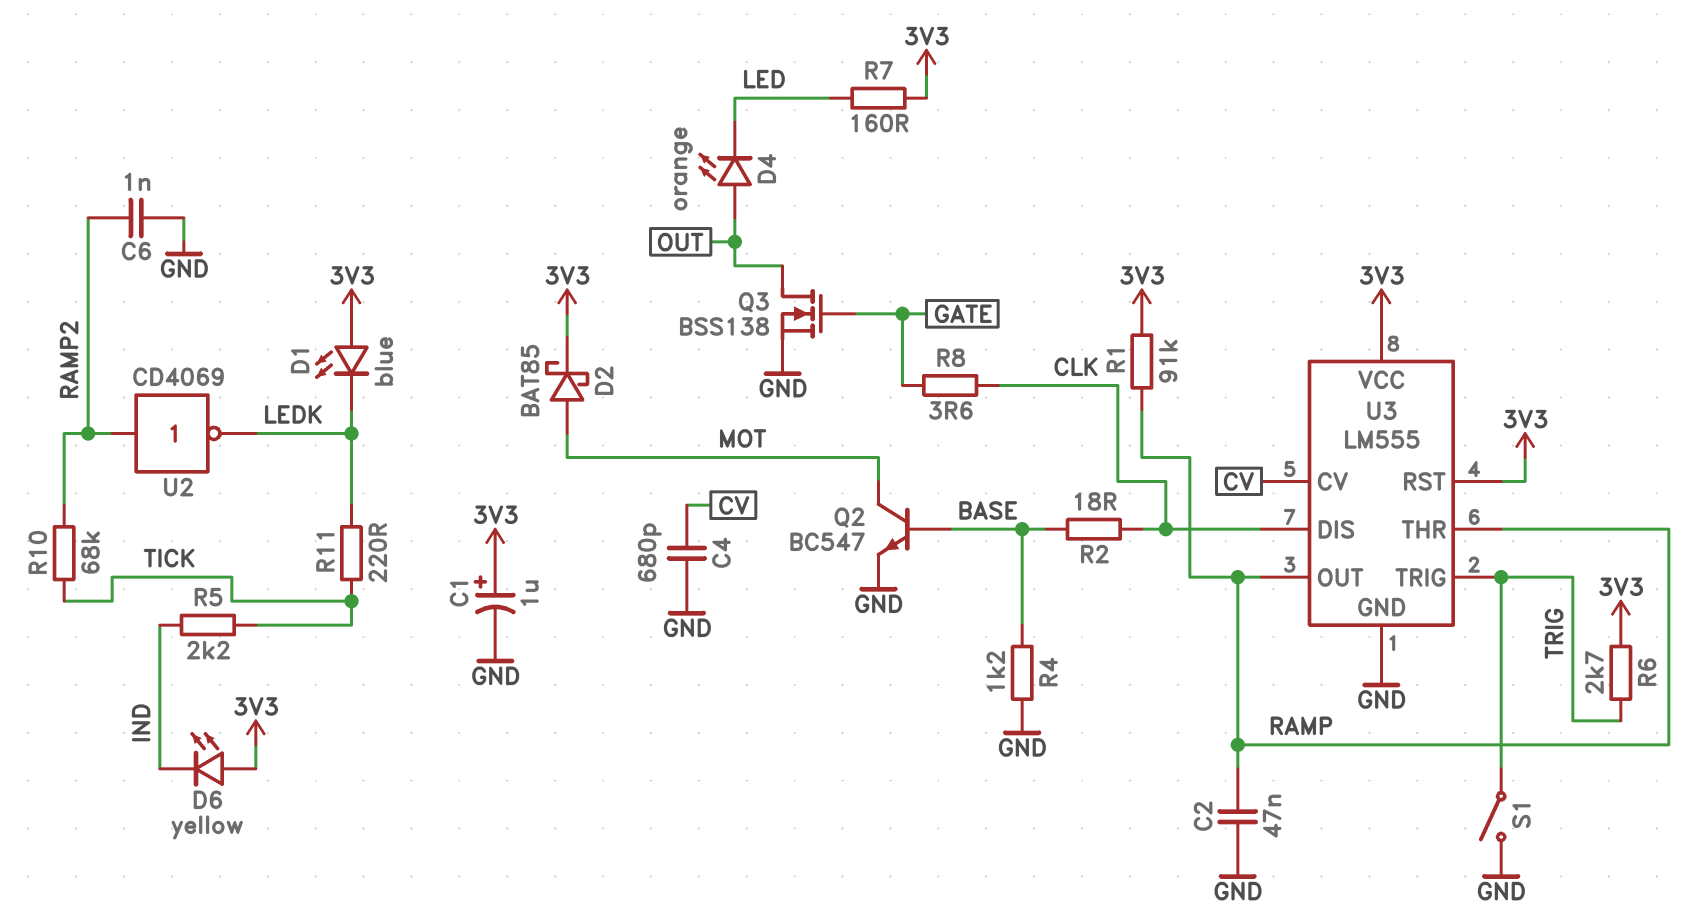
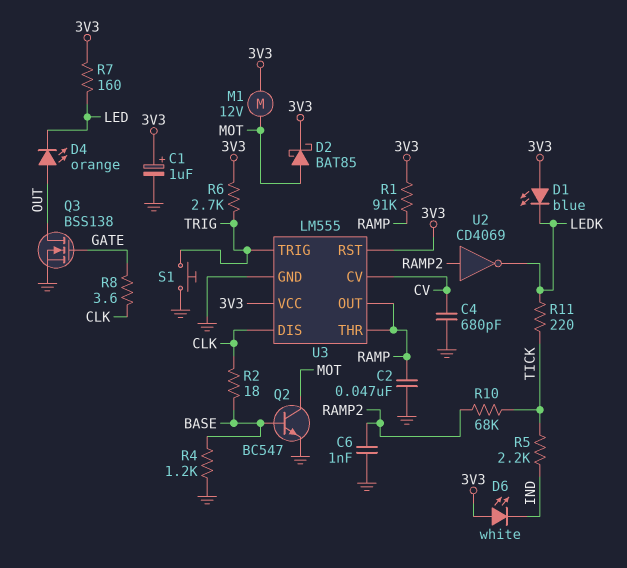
D6: LED yellow (A 3V3, K IND) -> LED white (A 3V3, K IND)
M1: none -> motor 12V (3V3, MOT)
S1: switch (GND, TRIG) -> button (GND, TRIG)

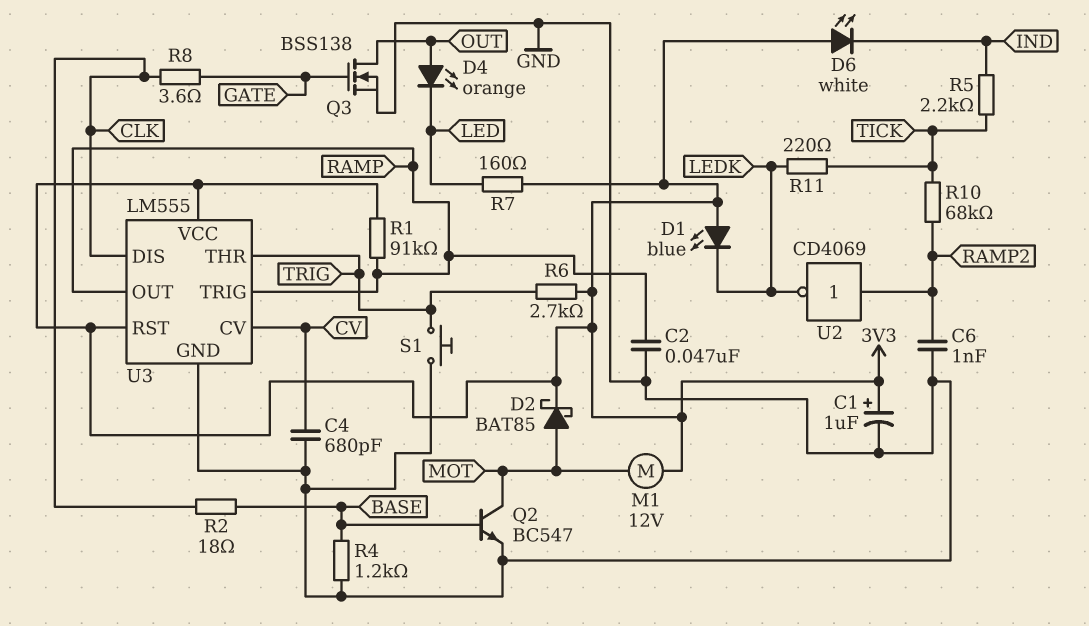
U3 pin THR: RAMP -> TRIG
U3 pin TRIG: TRIG -> RAMP

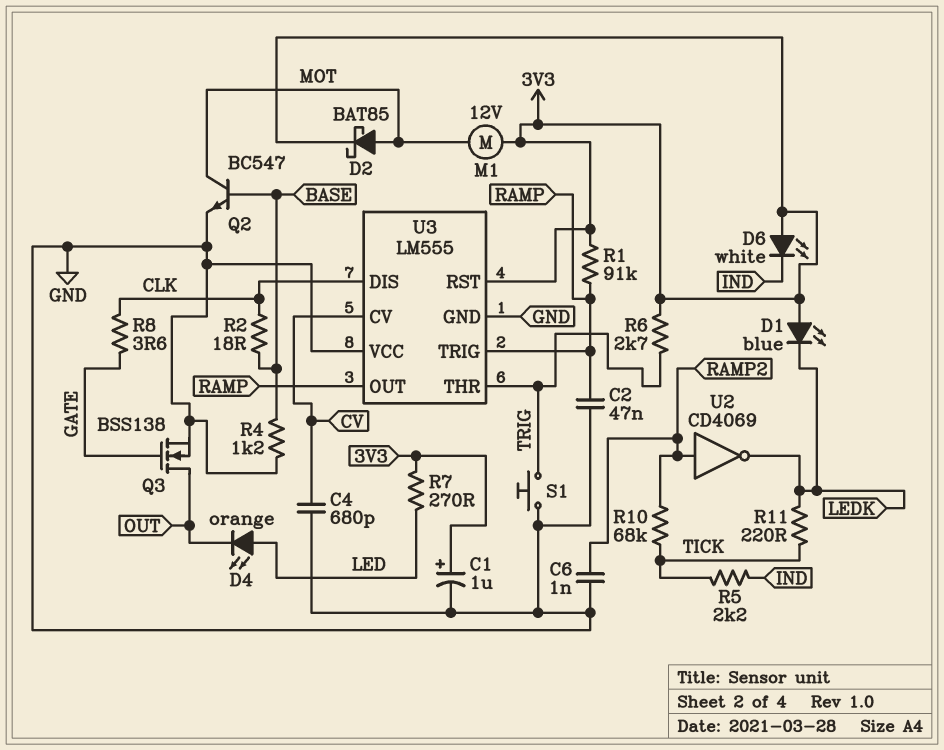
D4: LED orange (A OUT, K LED) -> LED orange (A LED, K OUT)
R7: 160 (3V3, LED) -> 270 (3V3, LED)
U3 pin VCC: 3V3 -> GND

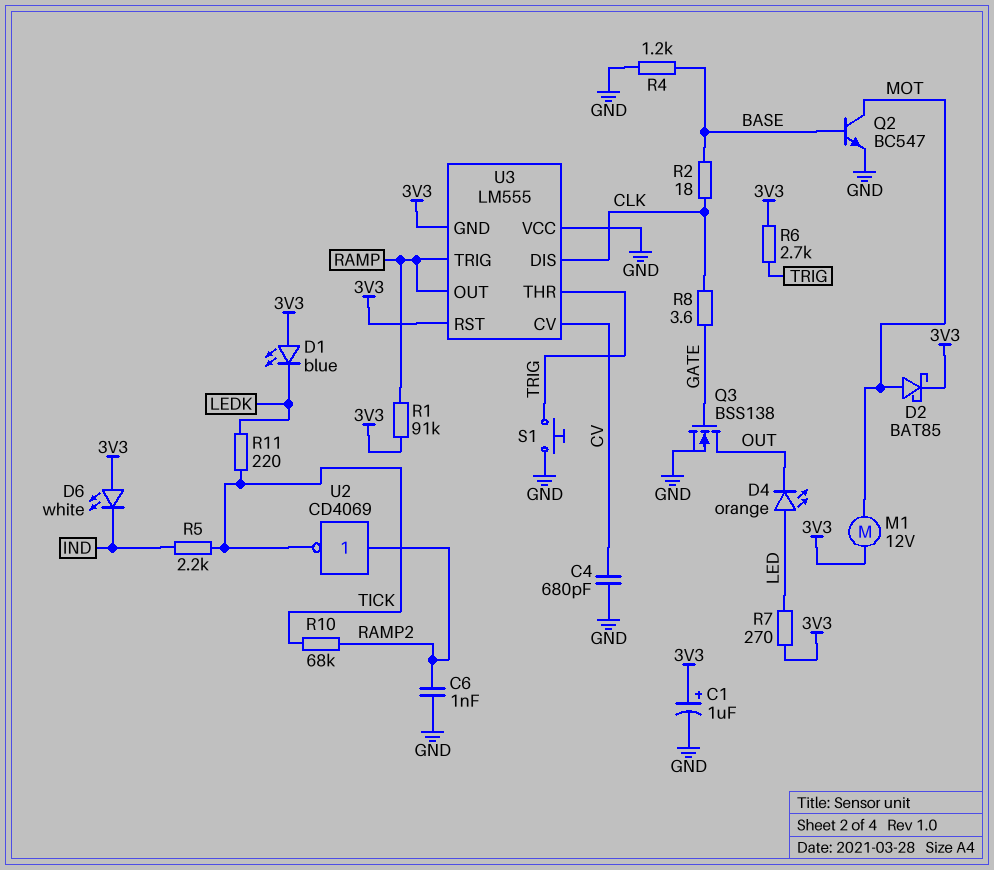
C2: 47nF (GND, RAMP) -> none
U2: NOT CD4069 (in RAMP2, out LEDK) -> NOT CD4069 (in RAMP2, out TICK)
U3 pin GND: GND -> 3V3

